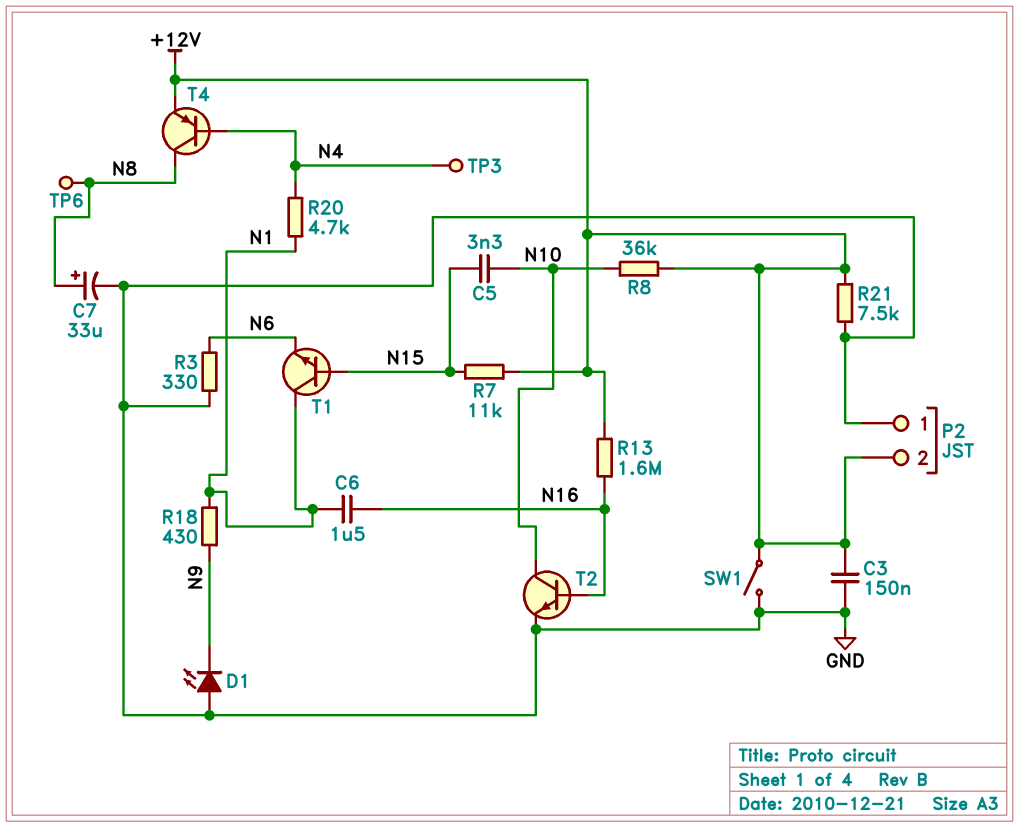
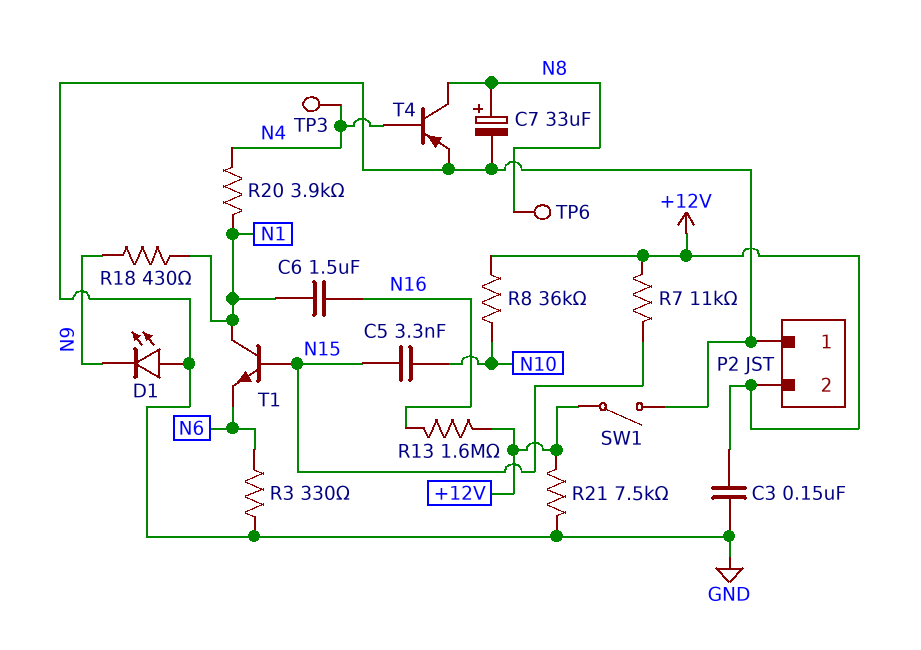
R20: 4.7k (N1, N4) -> 3.9k (N1, N4)
T2: NPN (B N16, C N10, E GND) -> none
T4: PNP (B N4, C N8, E +12V) -> PNP (B N4, C N8, E GND)

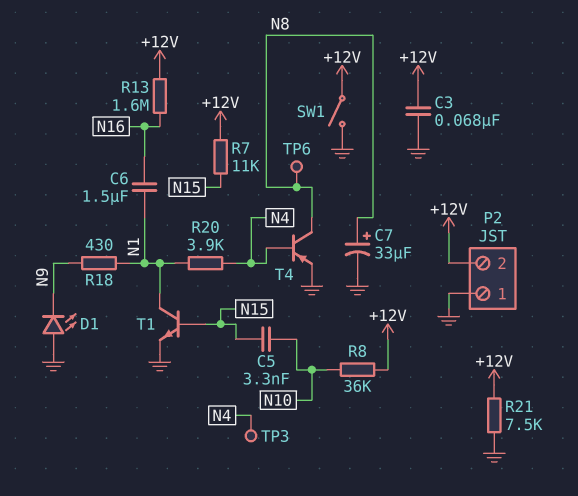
C3: 150nF (+12V, GND) -> 68nF (+12V, GND)
R3: 330 (GND, N6) -> none
T1: NPN (B N15, C N1, E N6) -> NPN (B N15, C N1, E GND)

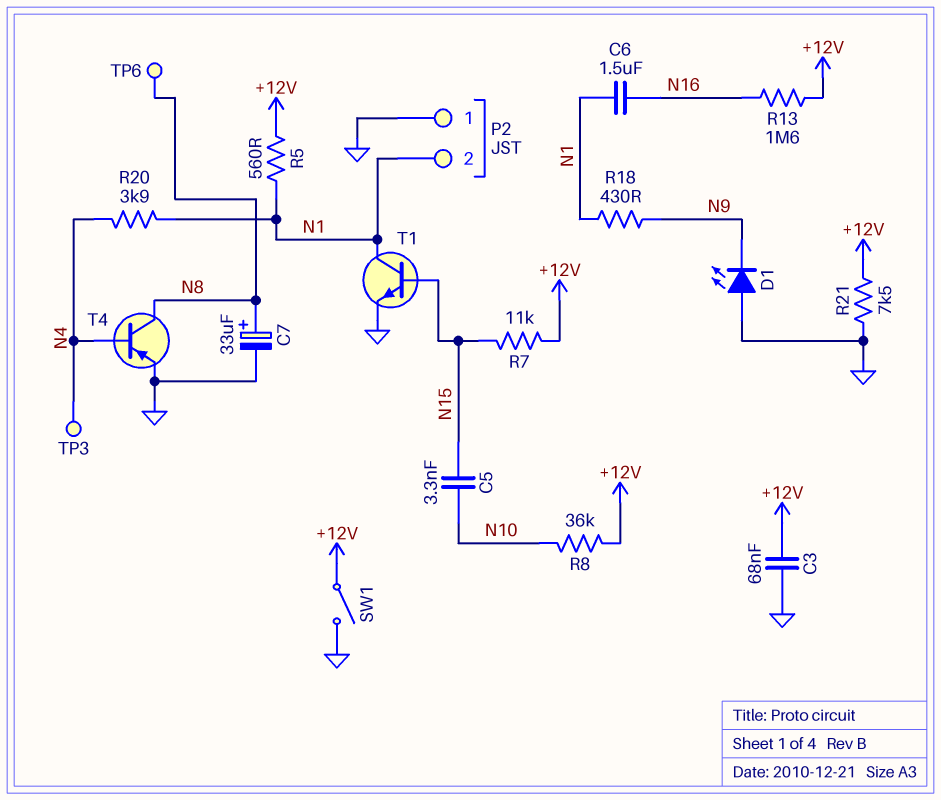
P2 pin 2: +12V -> N1
R5: none -> 560 (+12V, N1)

